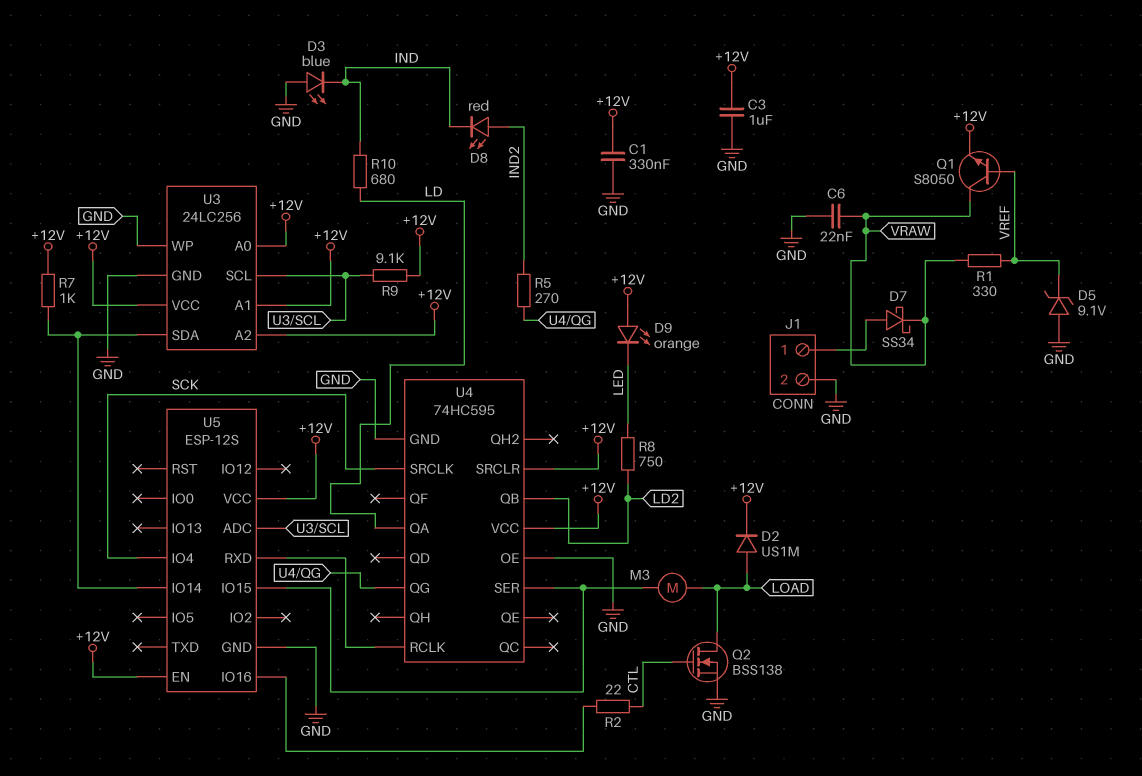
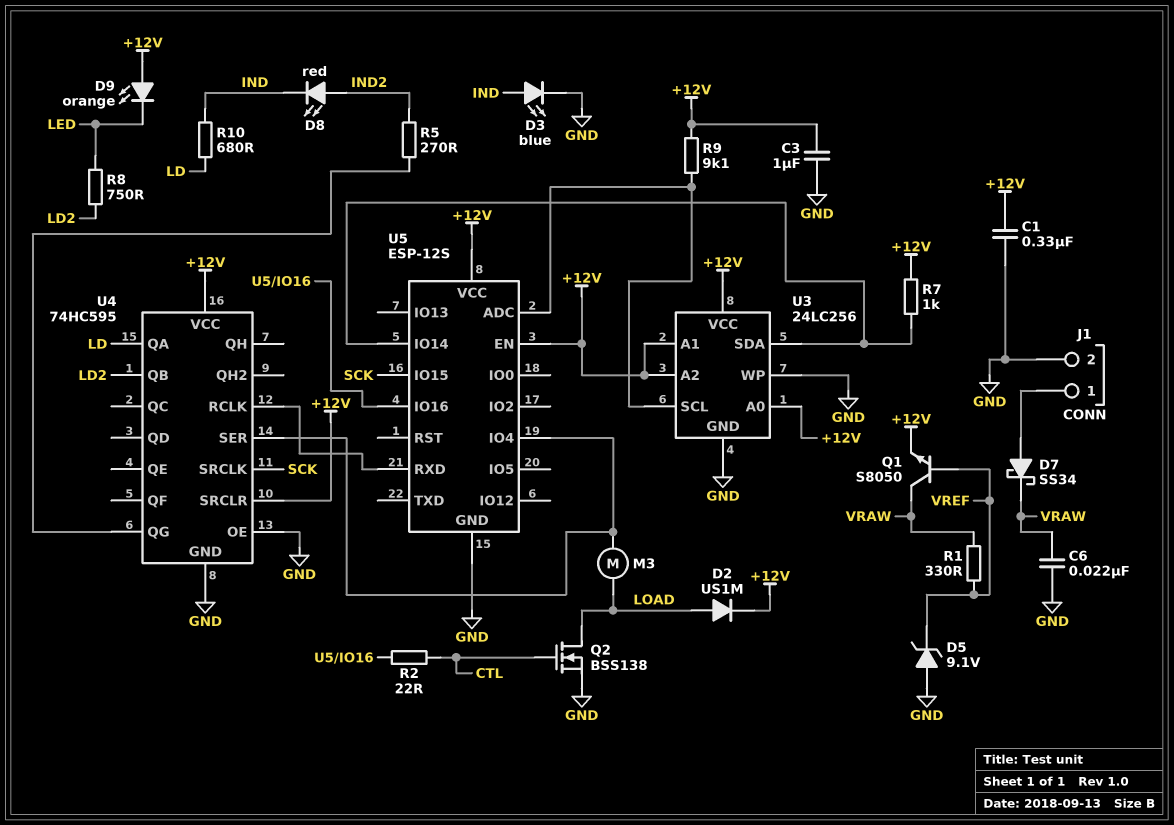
D3: LED blue (A GND, K IND) -> LED blue (A IND, K GND)
U5 pin IO4: SCK -> U4/SER
U5 pin IO15: U4/SER -> SCK

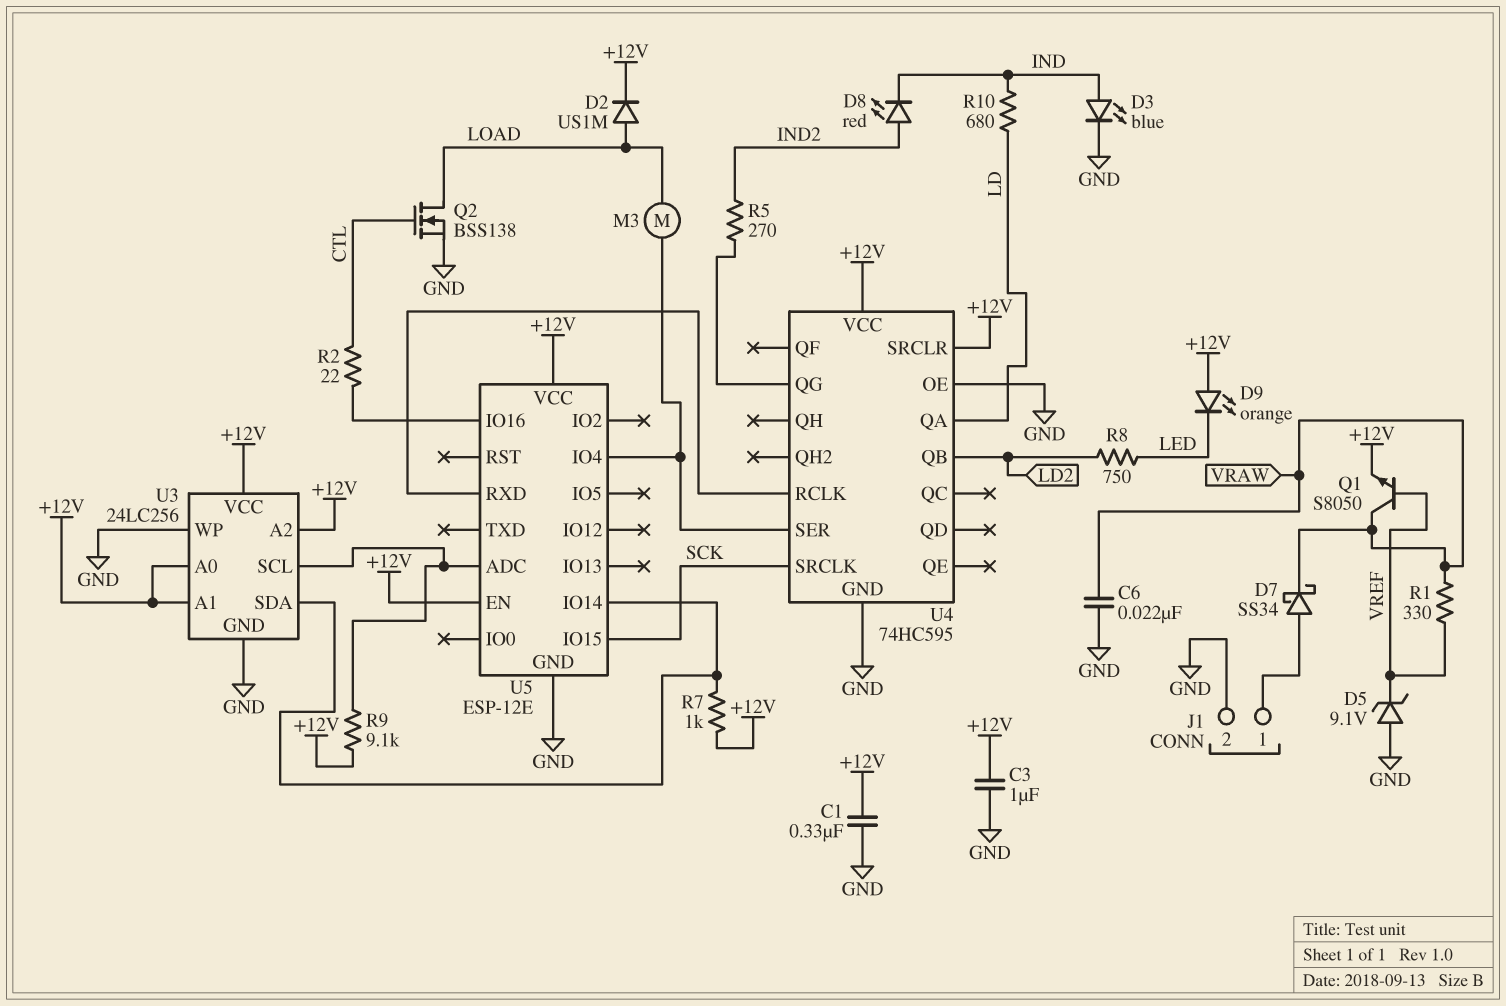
U5: ESP-12S -> ESP-12E

